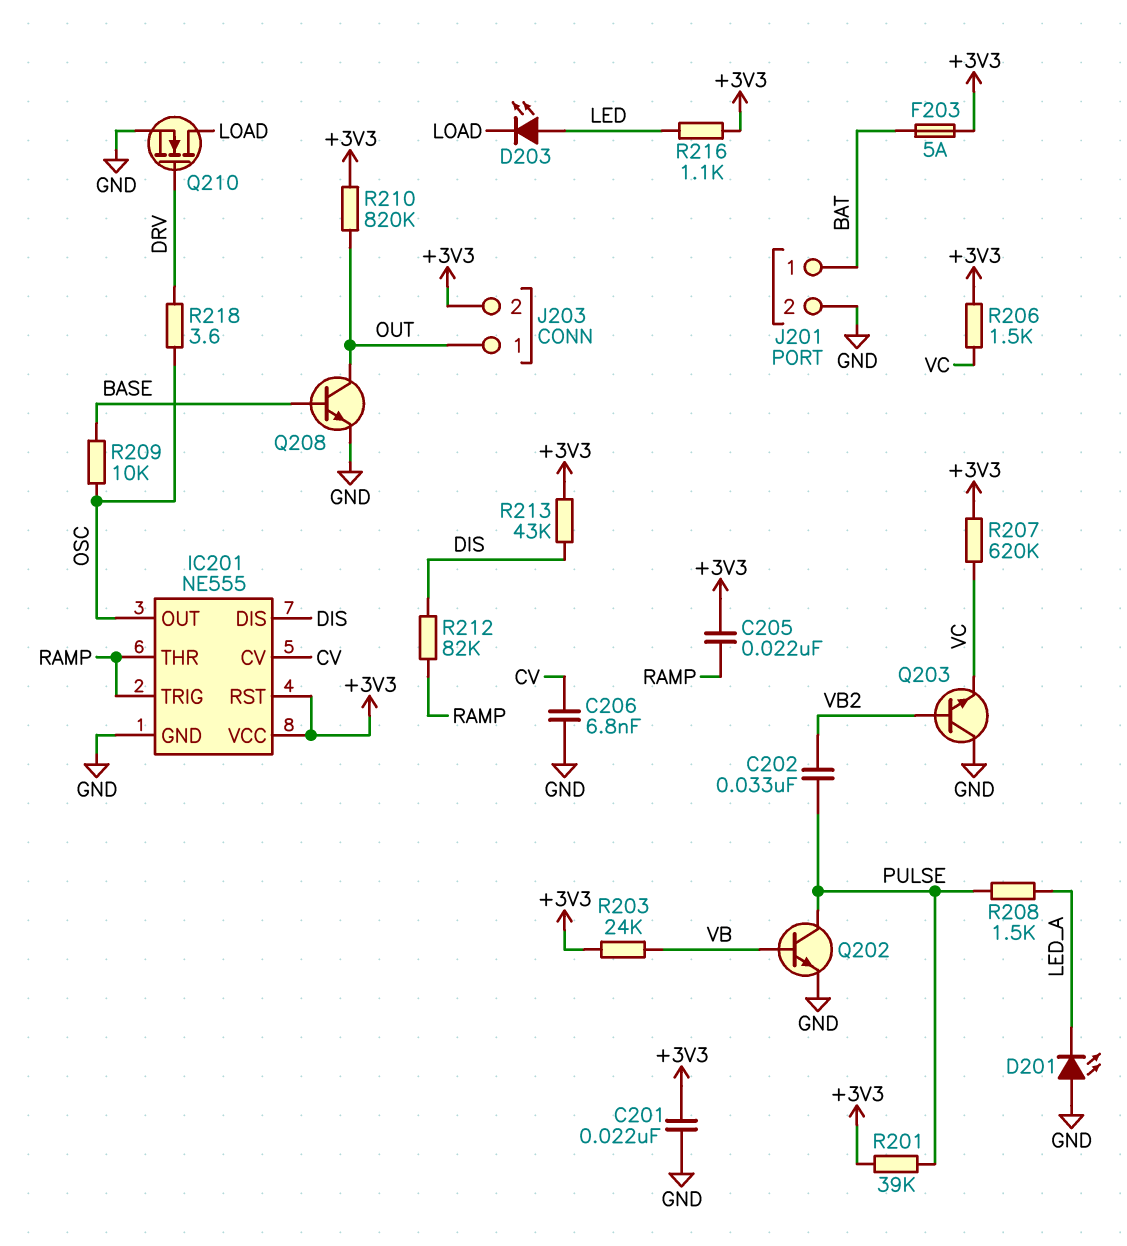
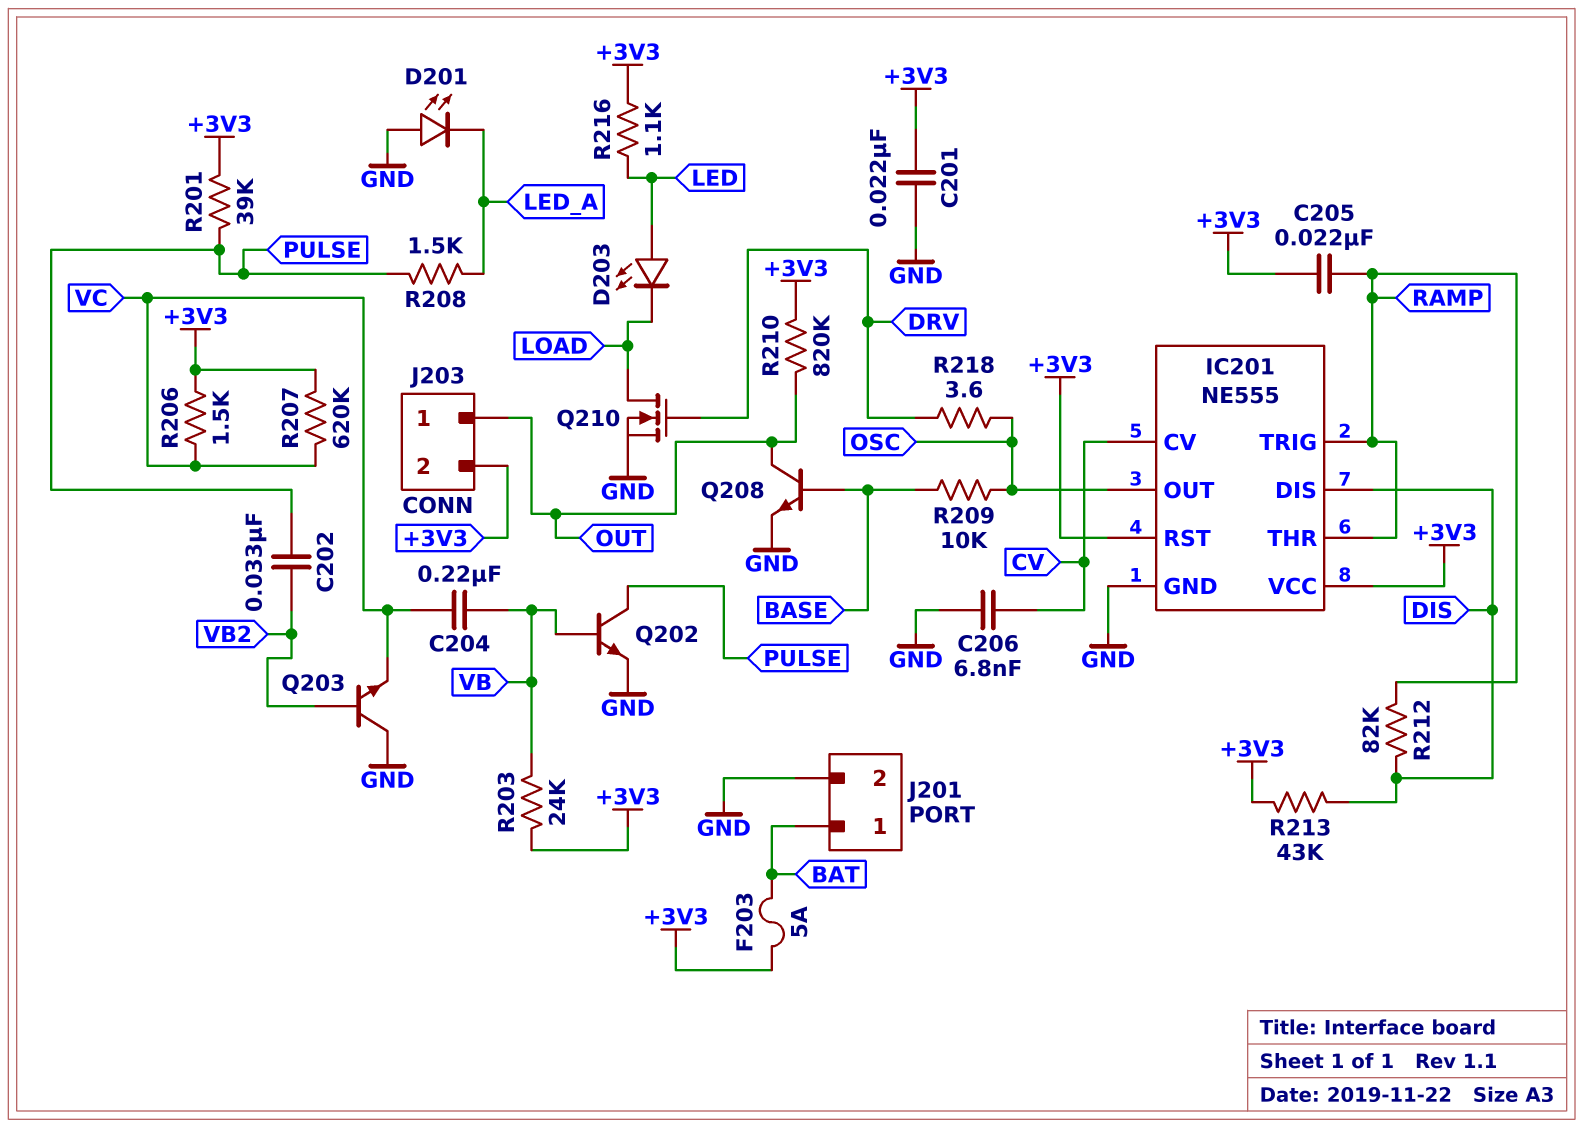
C204: none -> 220nF (VB, VC)

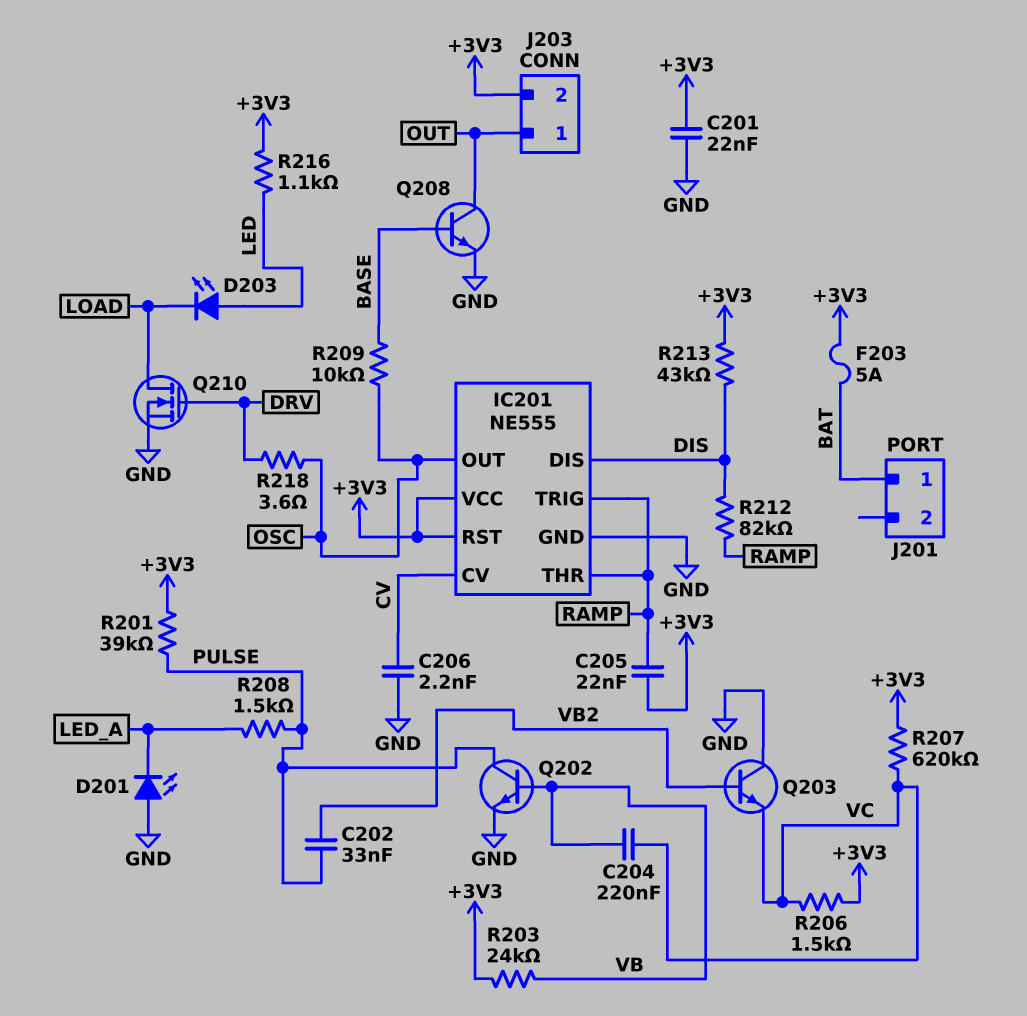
C206: 6.8nF (CV, GND) -> 2.2nF (CV, GND)
J201 pin 2: GND -> none
R210: 820k (+3V3, OUT) -> none

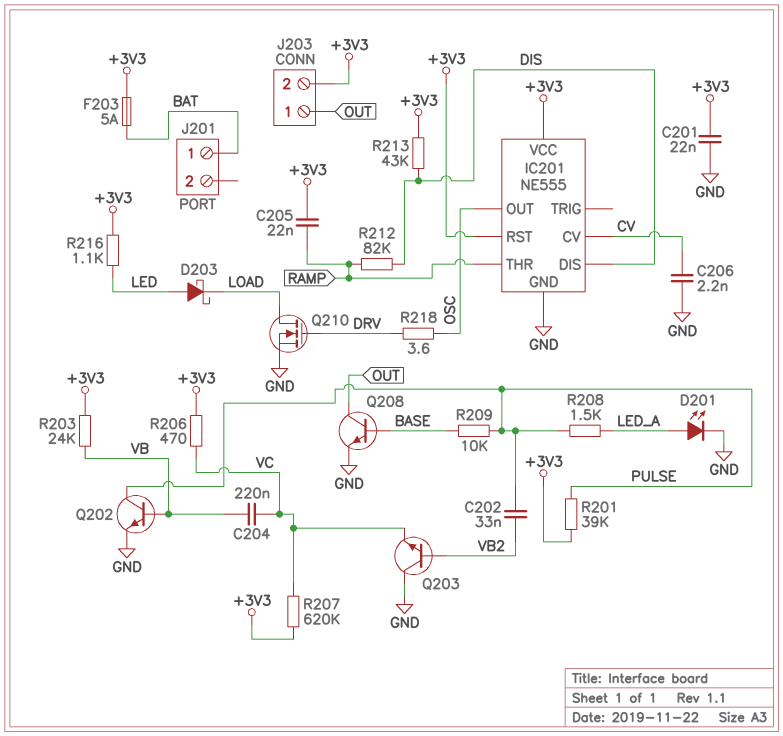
D201: LED (A GND, K LED_A) -> LED (A LED_A, K GND)
D203: LED (A LED, K LOAD) -> schottky (A LED, K LOAD)
IC201 pin TRIG: RAMP -> none
R206: 1.5k (+3V3, VC) -> 470 (+3V3, VC)
R209: 10k (BASE, OSC) -> 10k (BASE, PULSE)

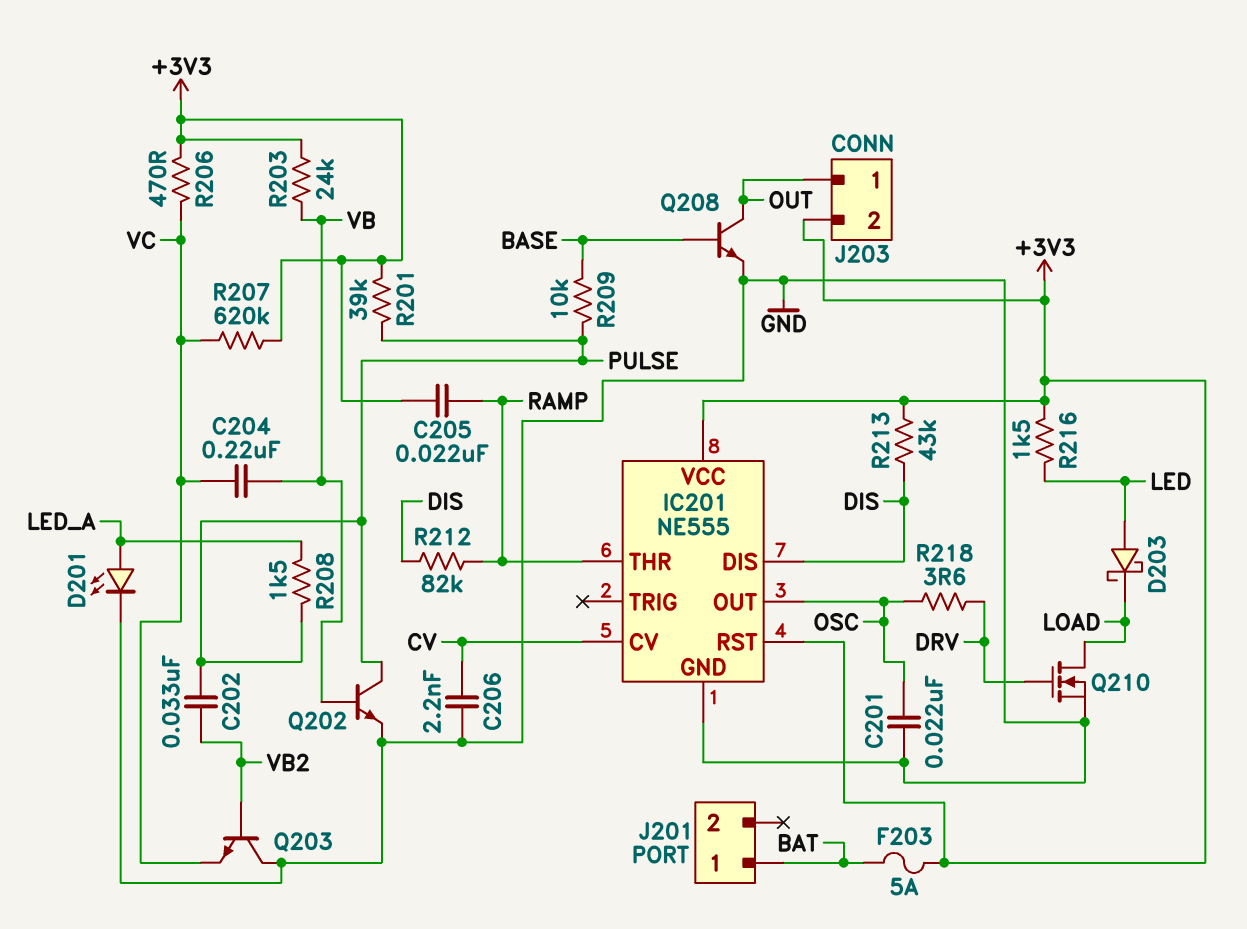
C201: 22nF (+3V3, GND) -> 22nF (GND, OSC)
R216: 1.1k (+3V3, LED) -> 1.5k (+3V3, LED)

